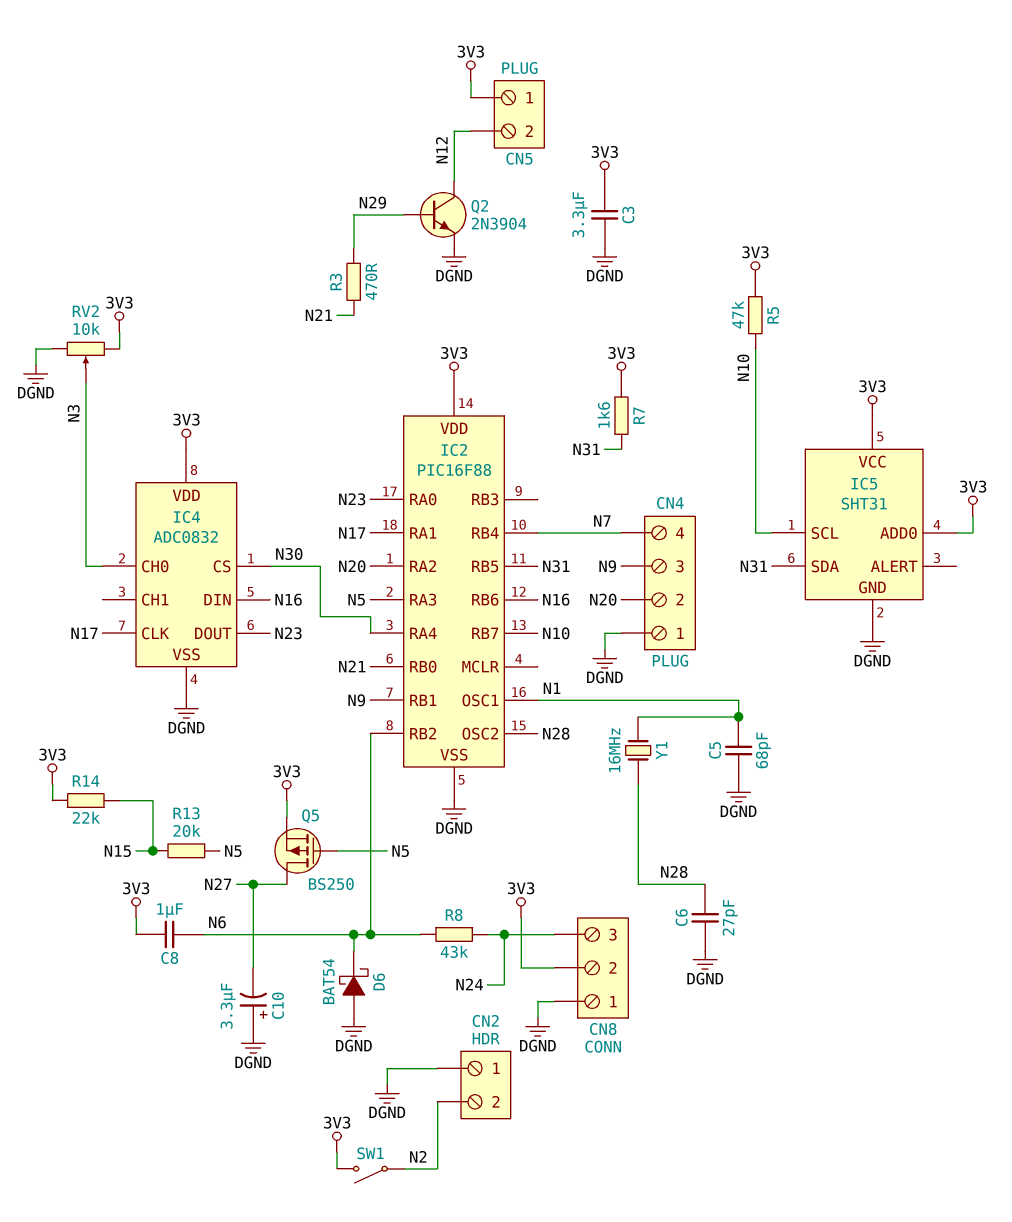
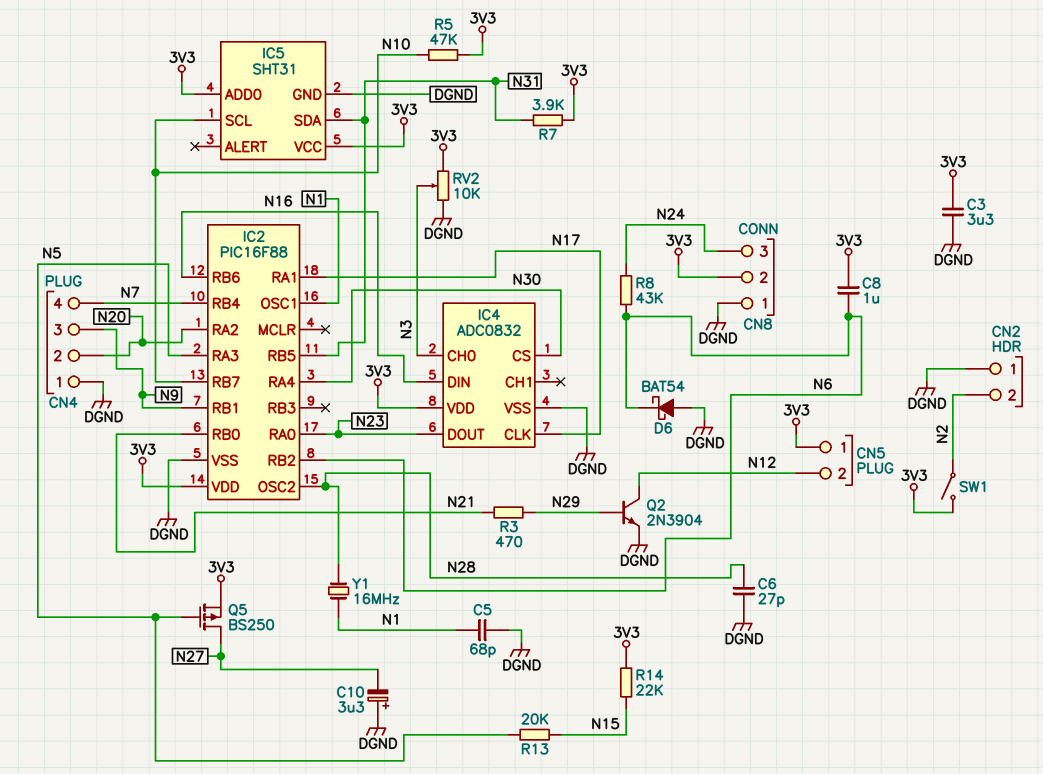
R7: 1.6k (3V3, N31) -> 3.9k (3V3, N31)

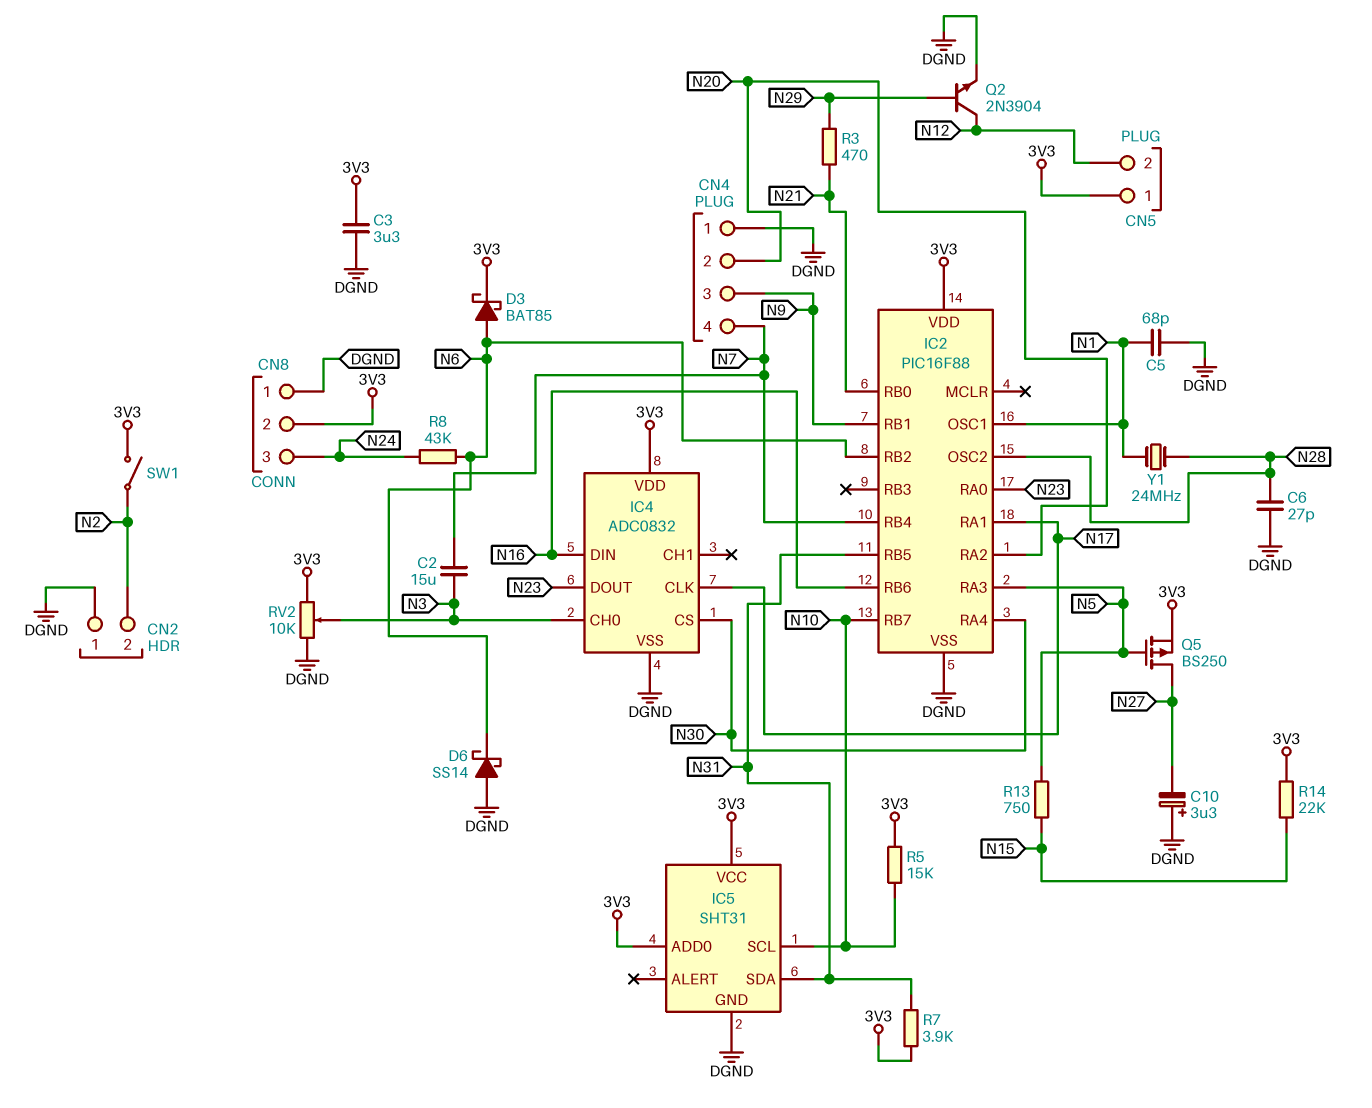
C2: none -> 15uF (N3, N7)
C8: 1uF (3V3, N6) -> none
D3: none -> schottky BAT85 (A N6, K 3V3)
D6: schottky BAT54 (A DGND, K N6) -> schottky SS14 (A DGND, K N6)
R5: 47k (3V3, N10) -> 15k (3V3, N10)
R13: 20k (N5, N15) -> 750 (N5, N15)
Y1: 16MHz (N1, N28) -> 24MHz (N1, N28)

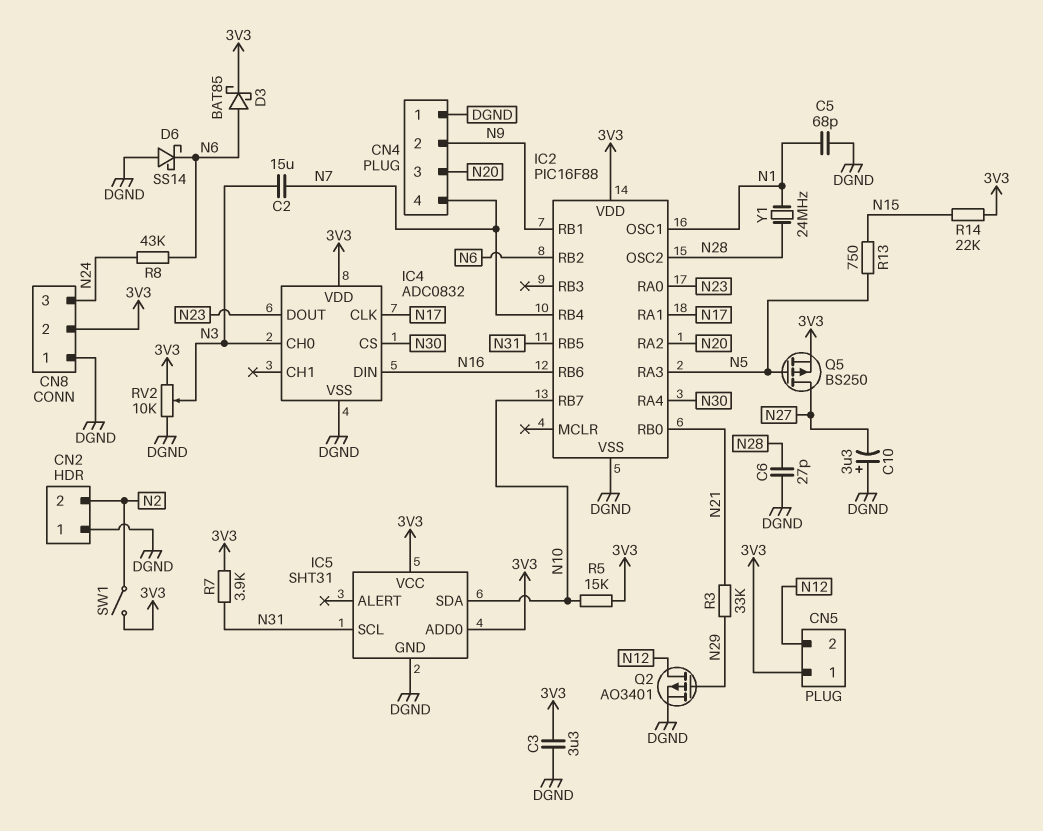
CN4 pin 2: N20 -> N9
CN4 pin 3: N9 -> N20
IC5 pin SCL: N10 -> N31
IC5 pin SDA: N31 -> N10
Q2: NPN 2N3904 (B N29, C N12, E DGND) -> PMOS AO3401 (G N29, D N12, S DGND)
R3: 470 (N21, N29) -> 33k (N21, N29)

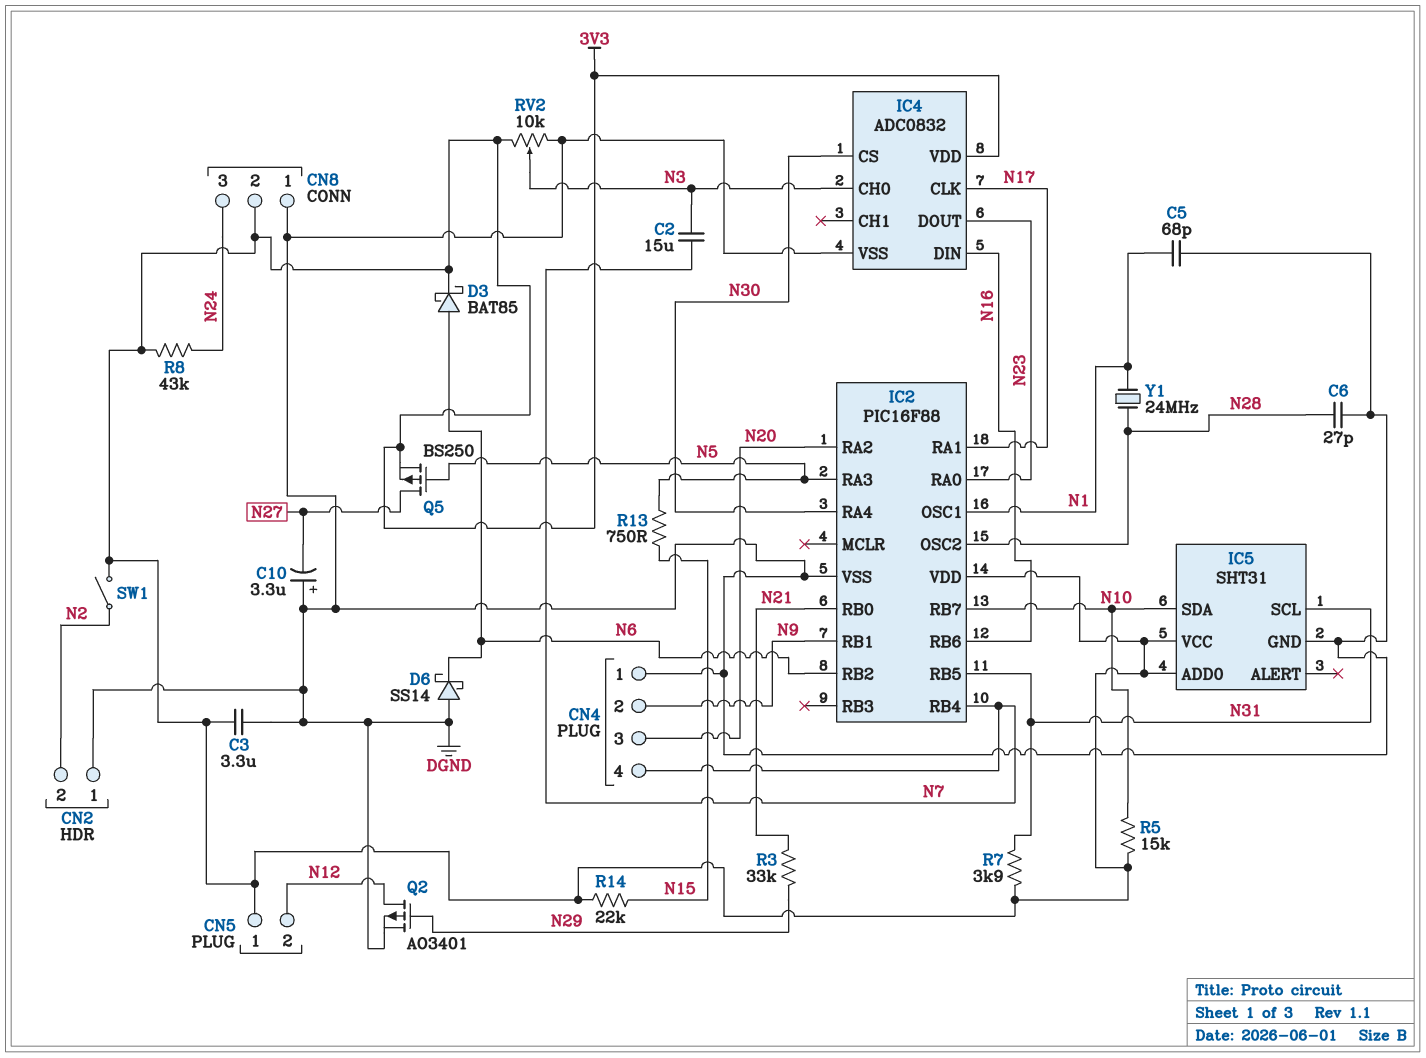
R8: 43k (N6, N24) -> 43k (3V3, N24)

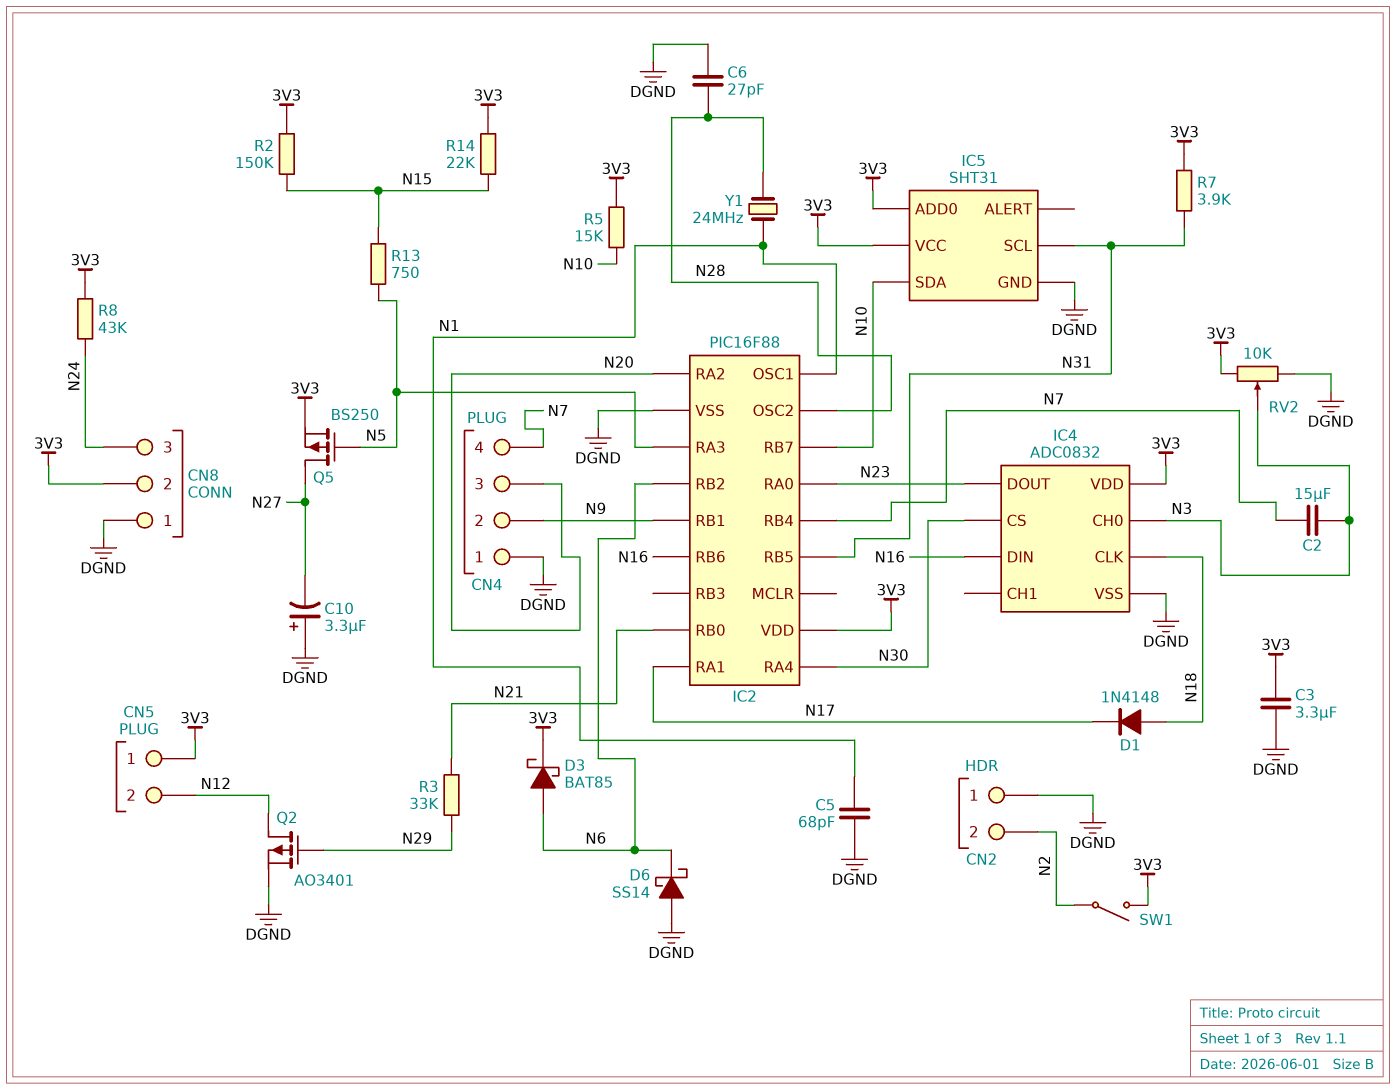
D1: none -> diode 1N4148 (A N18, K N17)
IC4 pin CLK: N17 -> N18
R2: none -> 150k (3V3, N15)

